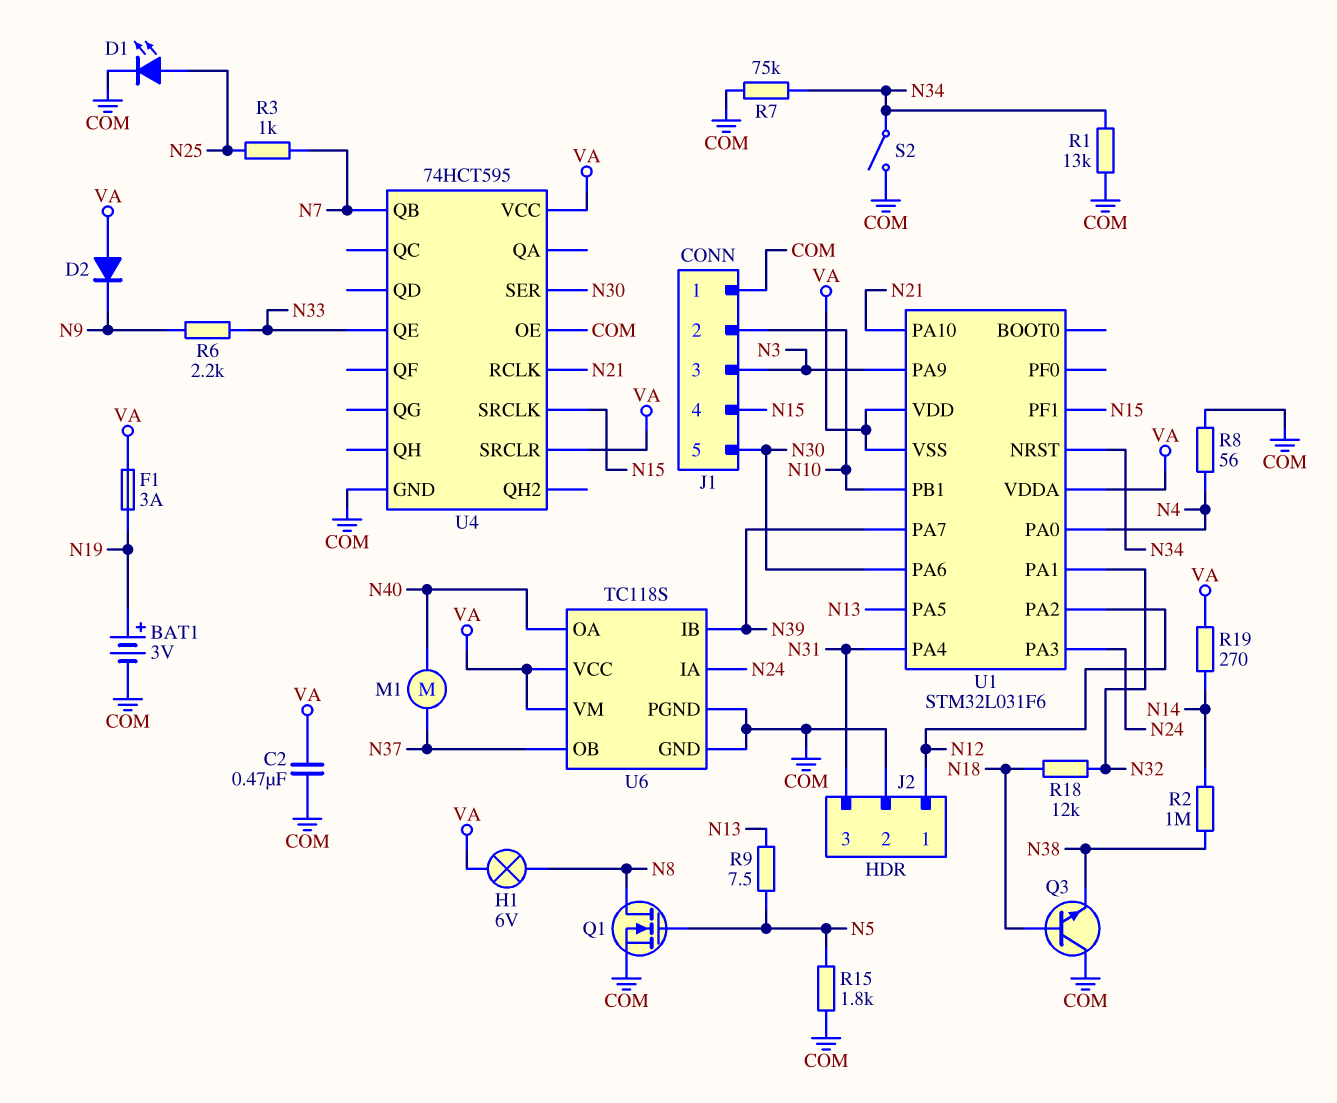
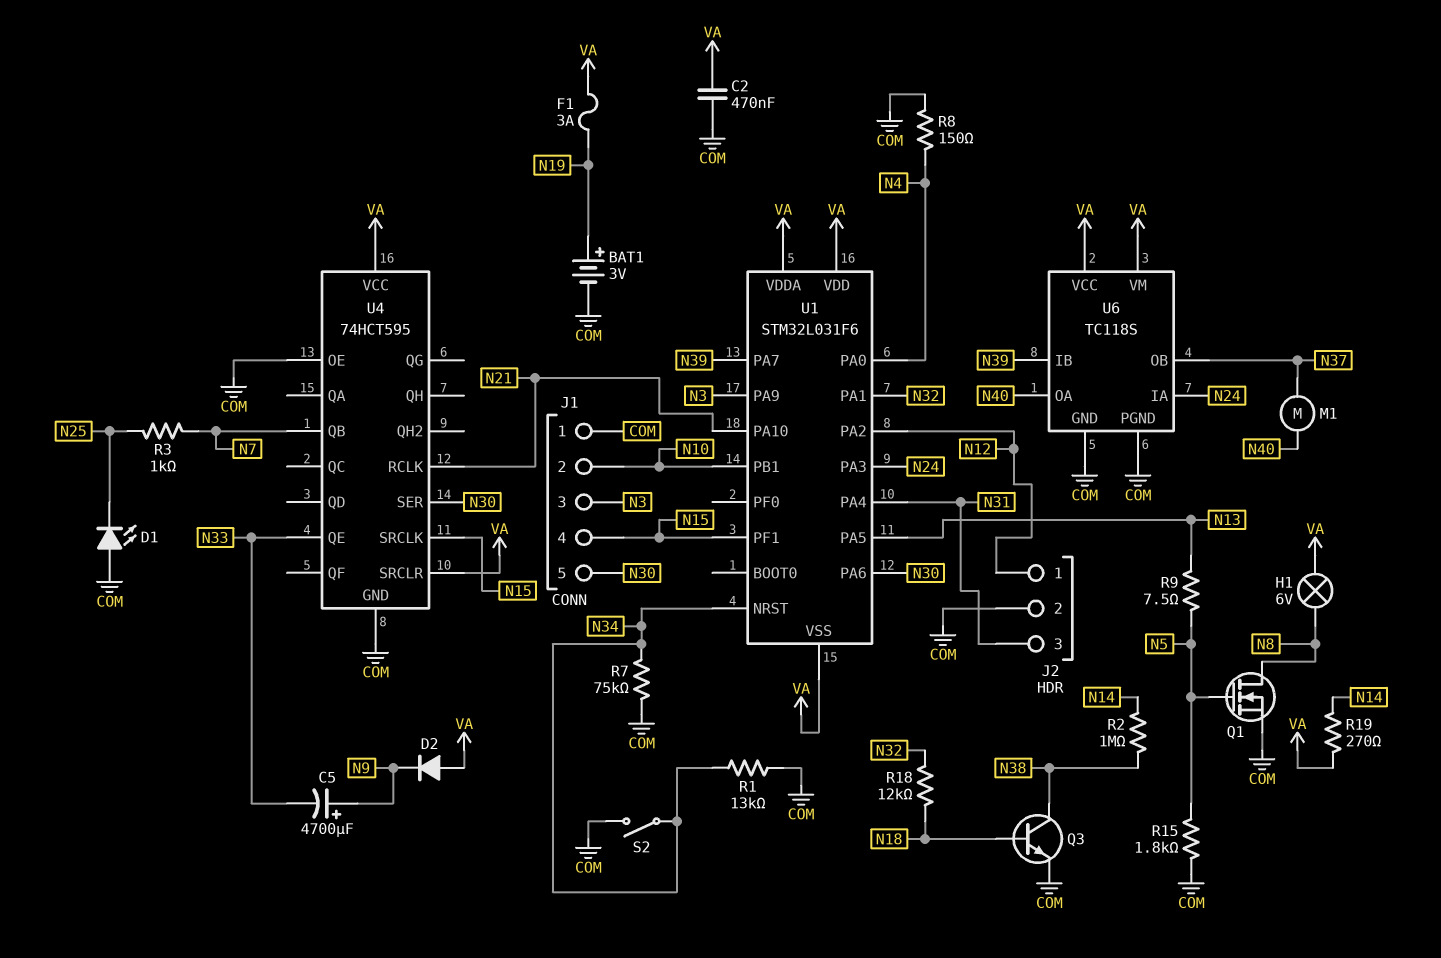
C5: none -> 4700uF (plus N9, minus N33)
D1: LED (A N25, K COM) -> LED (A COM, K N25)
Q3: NPN (B N18, C COM, E N38) -> NPN (B N18, C N38, E COM)
R6: 2.2k (N9, N33) -> none
R8: 56 (COM, N4) -> 150 (COM, N4)

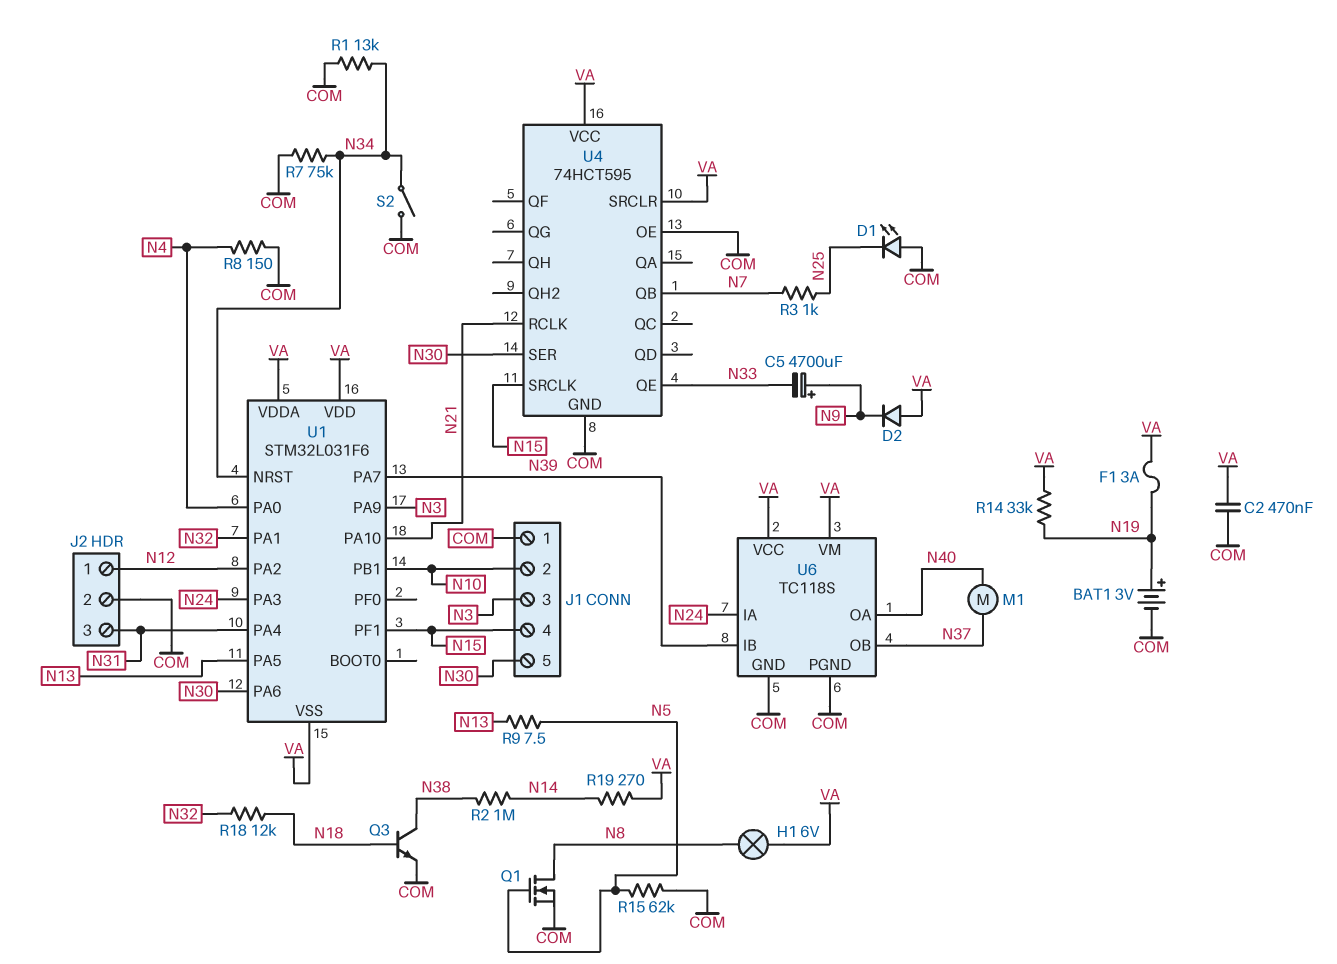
R14: none -> 33k (N19, VA)
R15: 1.8k (COM, N5) -> 62k (COM, N5)

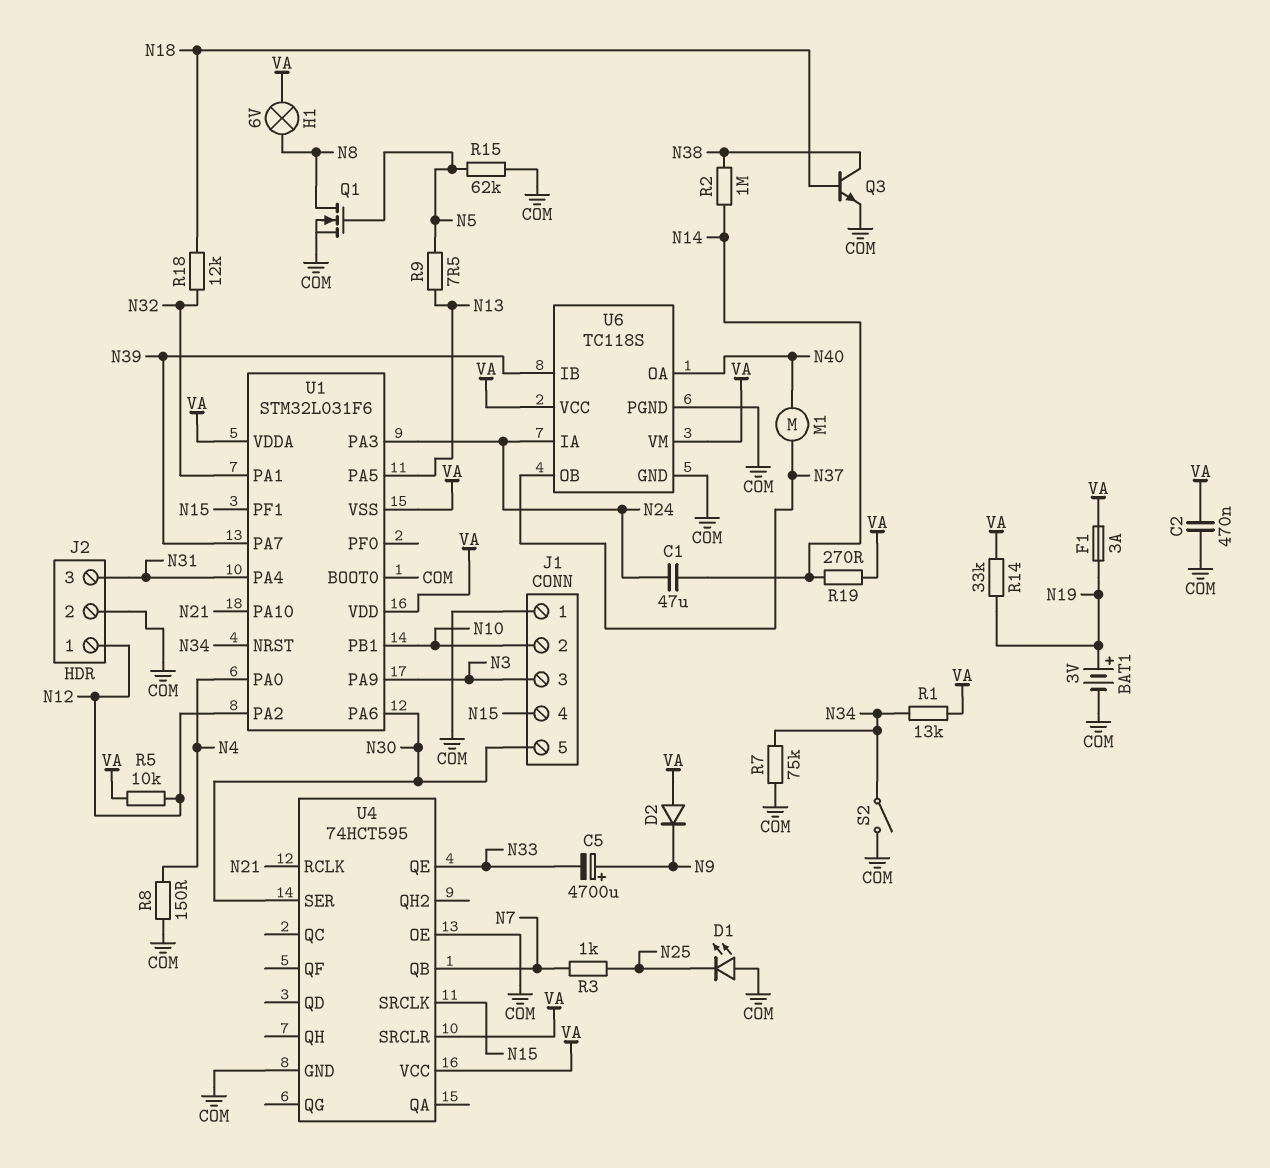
C1: none -> 47uF (N14, N24)
R1: 13k (COM, N34) -> 13k (N34, VA)
R5: none -> 10k (N12, VA)
U1 pin BOOT0: none -> COM

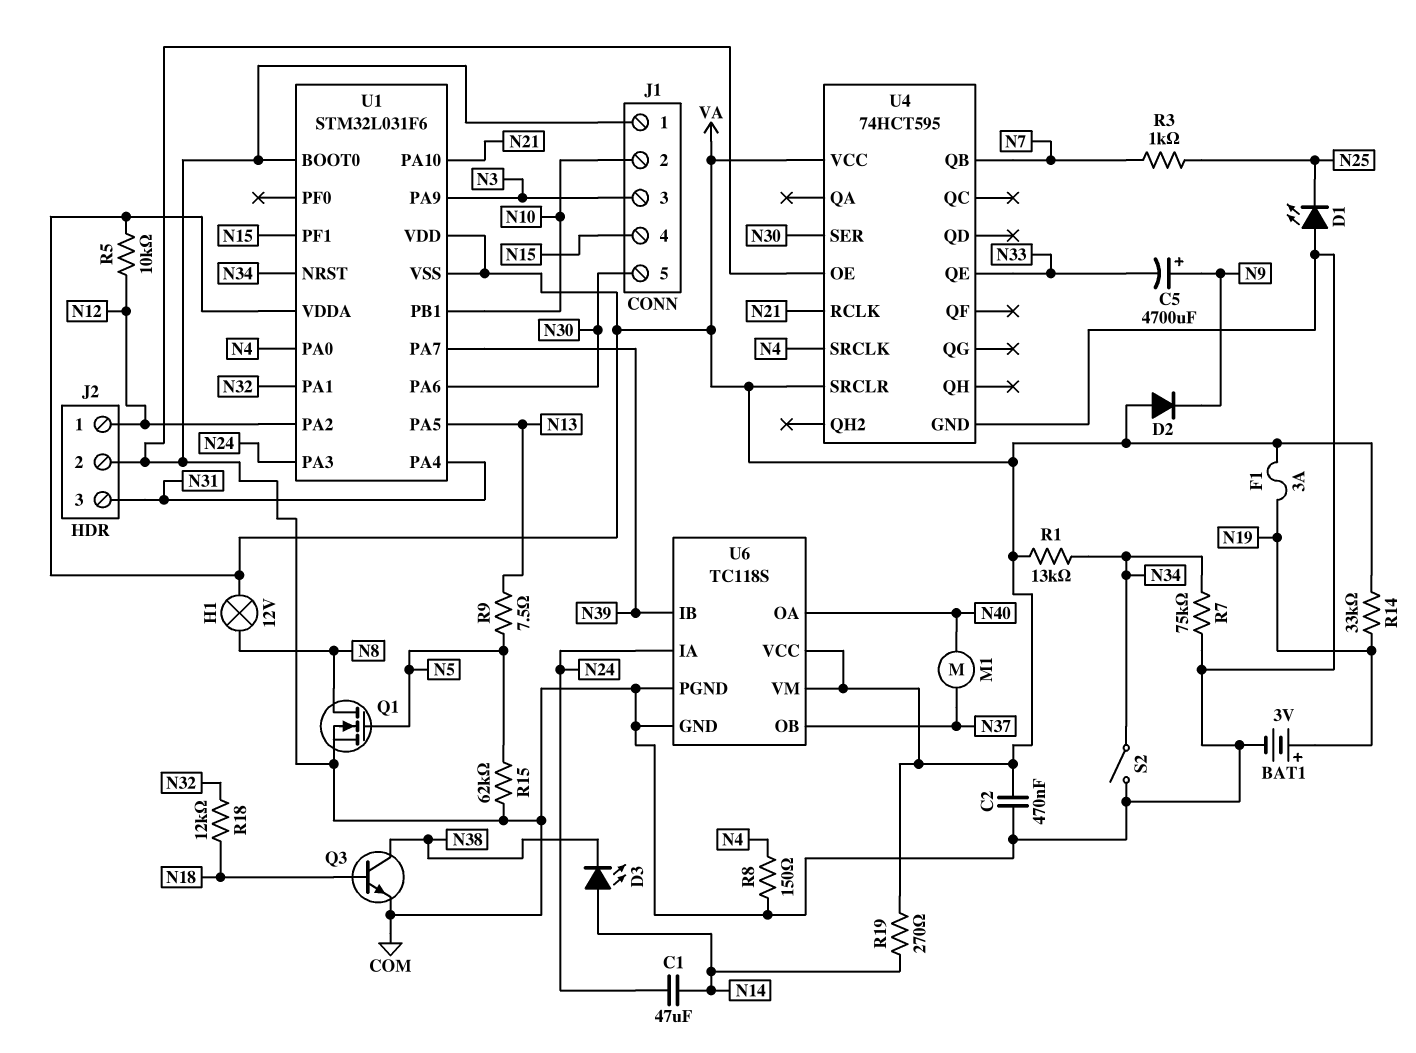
D3: none -> LED (A N14, K N38)
H1: lamp 6V (N8, VA) -> lamp 12V (N8, VA)
R2: 1M (N14, N38) -> none
U4 pin SRCLK: N15 -> N4

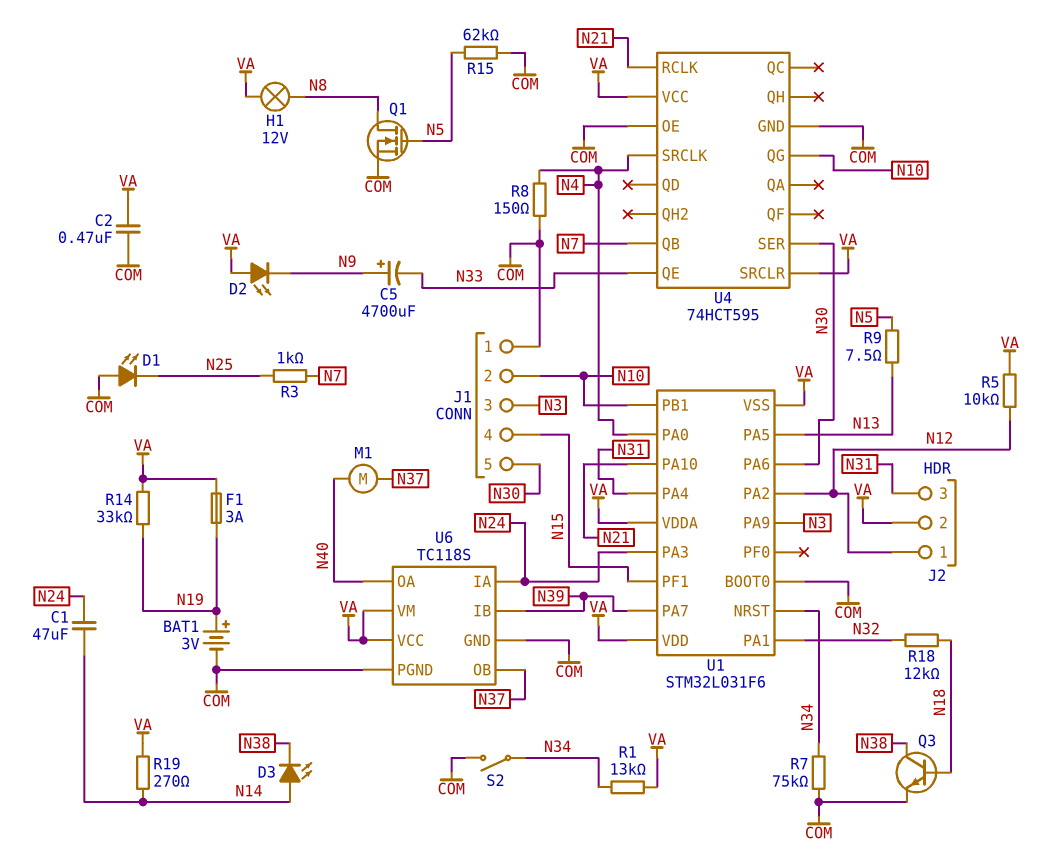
D2: diode (A VA, K N9) -> LED (A VA, K N9)
J2 pin 2: COM -> VA
U4 pin QG: none -> N10

